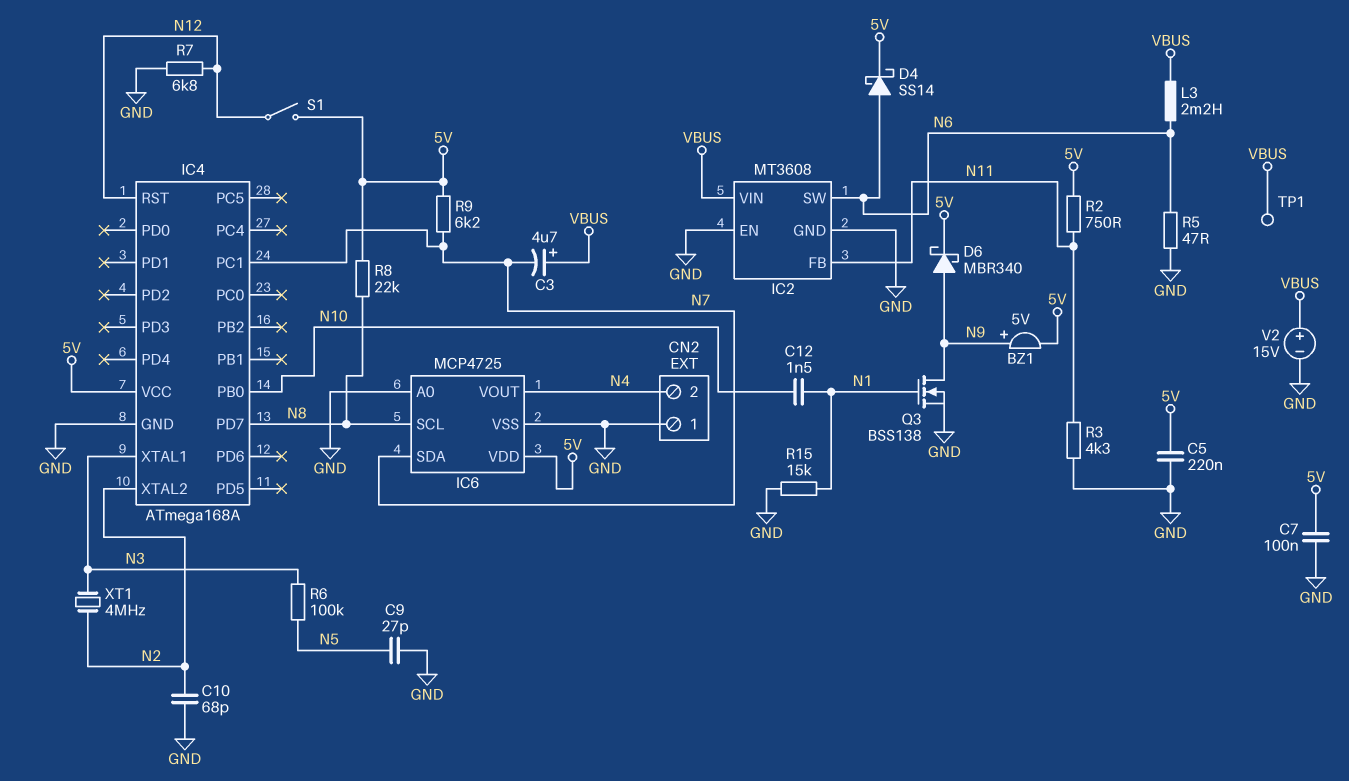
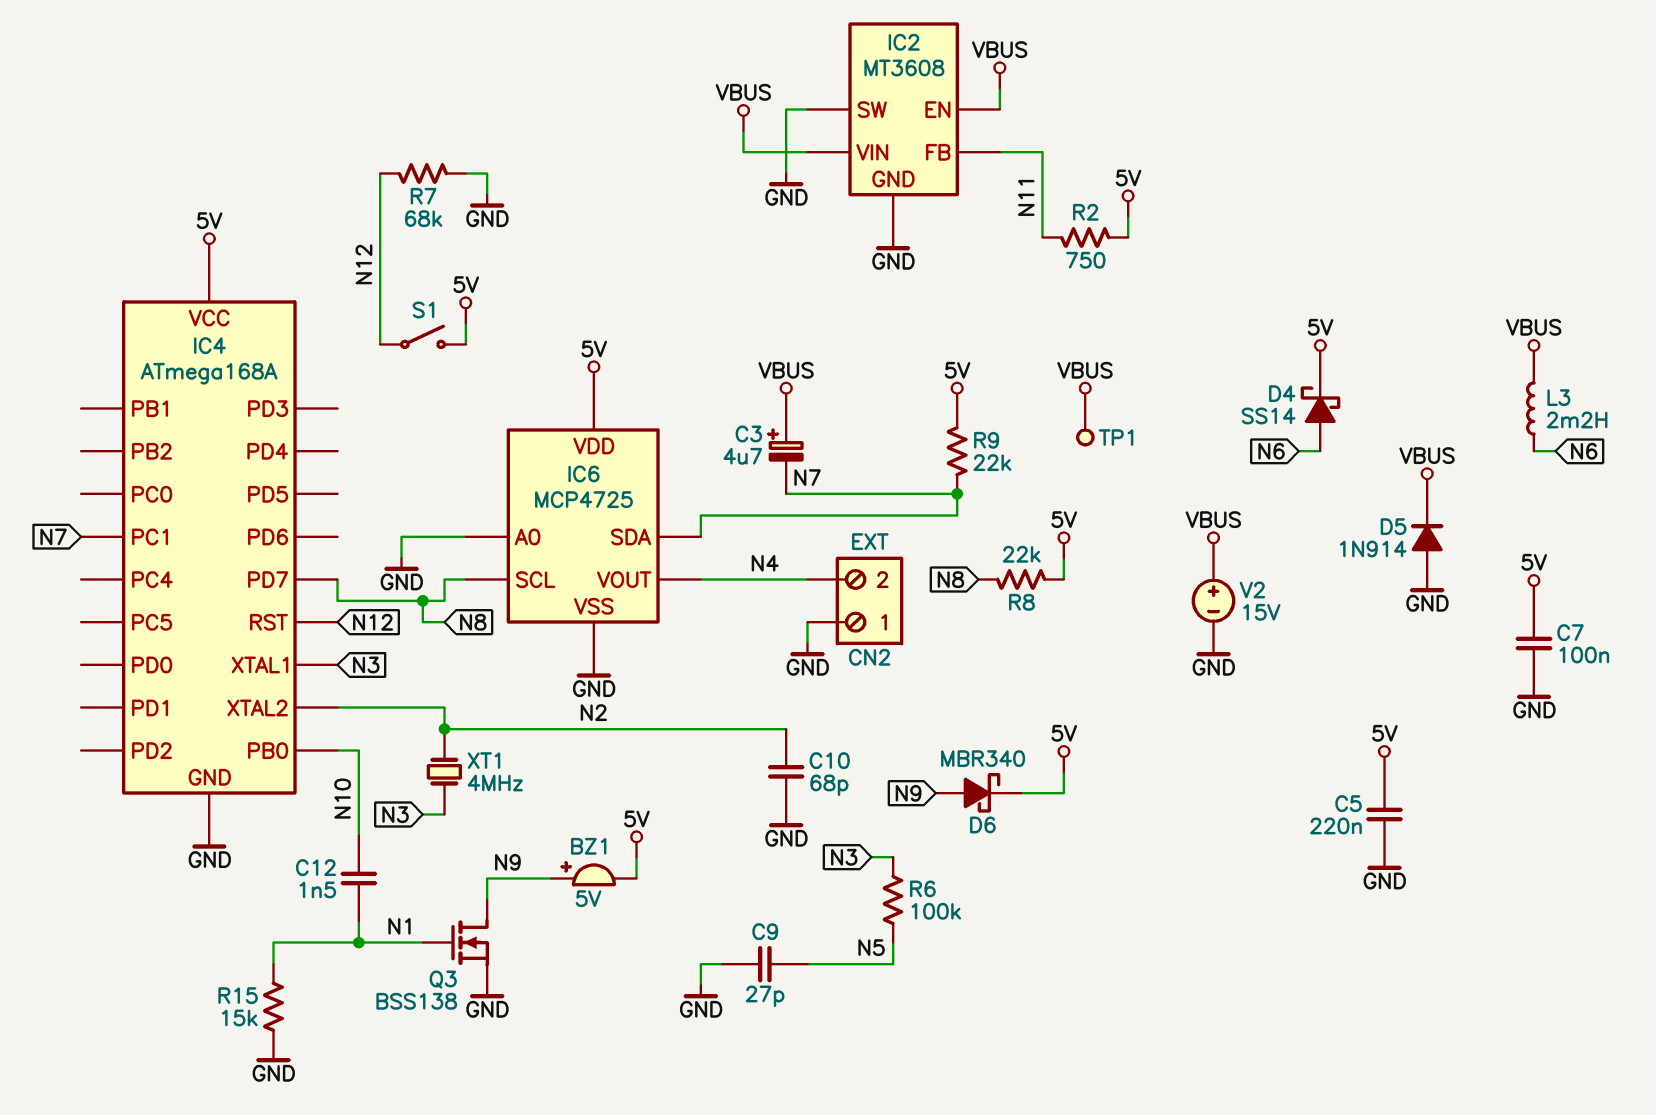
D5: none -> diode 1N914 (A GND, K VBUS)
IC2 pin EN: GND -> VBUS
IC2 pin SW: N6 -> GND
R3: 4.3k (GND, N11) -> none
R5: 47 (GND, N6) -> none
R7: 6.8k (GND, N12) -> 68k (GND, N12)
R9: 6.2k (5V, N7) -> 22k (5V, N7)

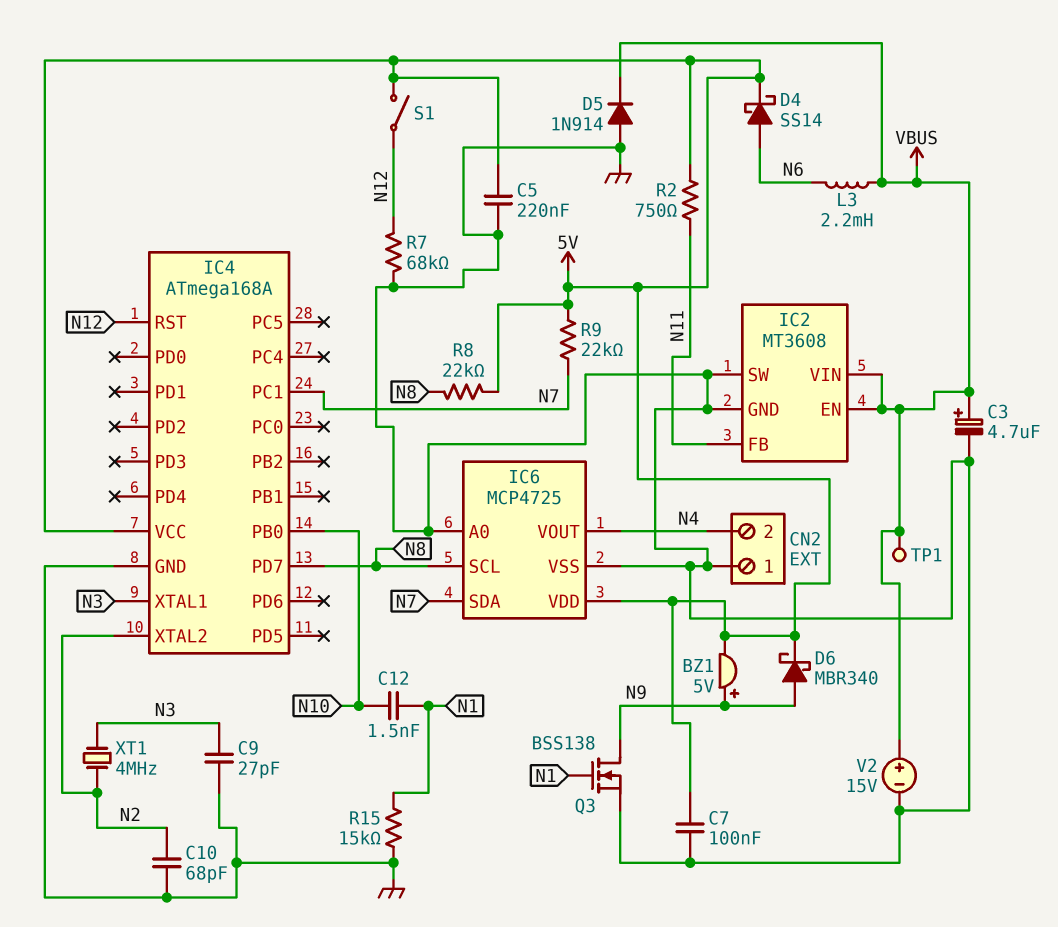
C3: 4.7uF (plus VBUS, minus N7) -> 4.7uF (plus VBUS, minus GND)
C9: 27pF (GND, N5) -> 27pF (GND, N3)
R6: 100k (N3, N5) -> none

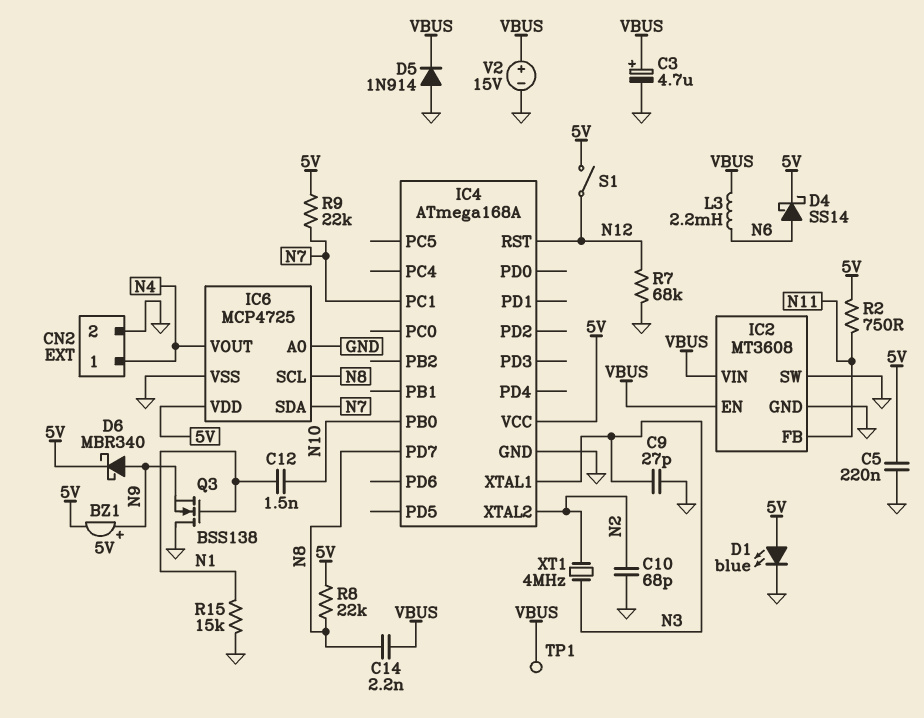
C7: 100nF (5V, GND) -> none
C14: none -> 2.2nF (N8, VBUS)
CN2 pin 1: GND -> N4
CN2 pin 2: N4 -> GND
D1: none -> LED blue (A 5V, K GND)
Q3: NMOS BSS138 (G N1, D N9, S GND) -> NMOS BSS138 (G N1, D GND, S N9)

